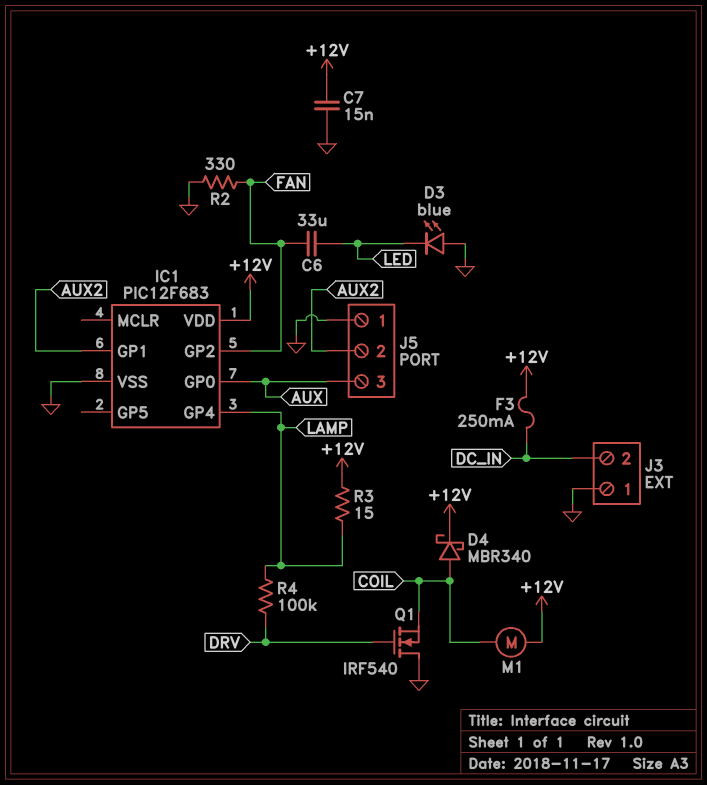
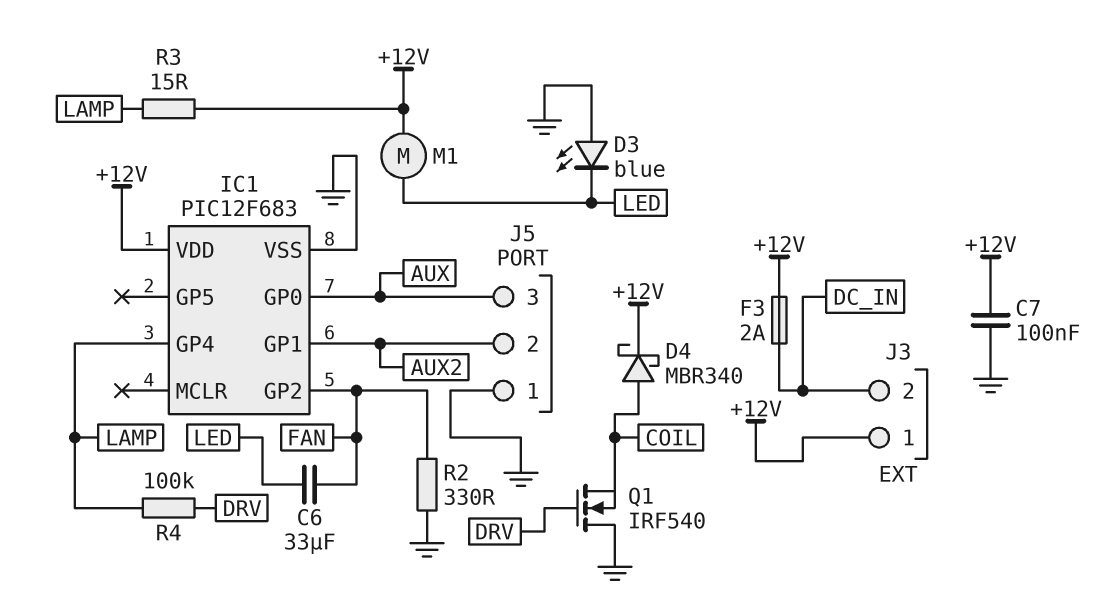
C7: 15nF (+12V, GND) -> 100nF (+12V, GND)
F3: 250mA (+12V, DC_IN) -> 2A (+12V, DC_IN)
J3 pin 1: GND -> +12V
M1: motor (+12V, COIL) -> motor (+12V, LED)

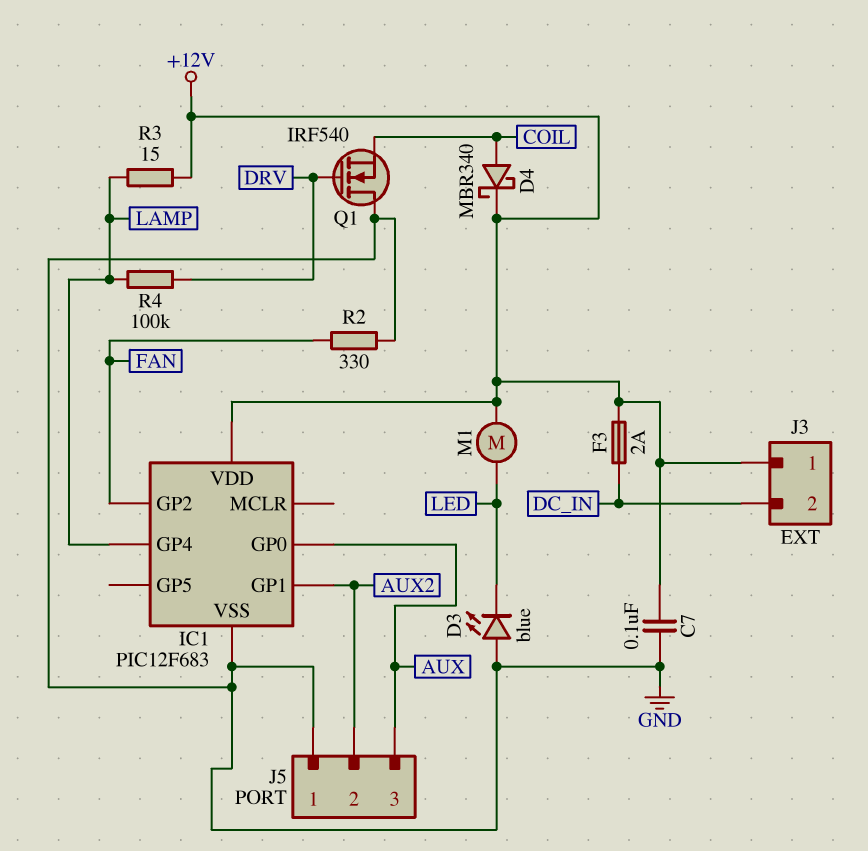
C6: 33uF (FAN, LED) -> none

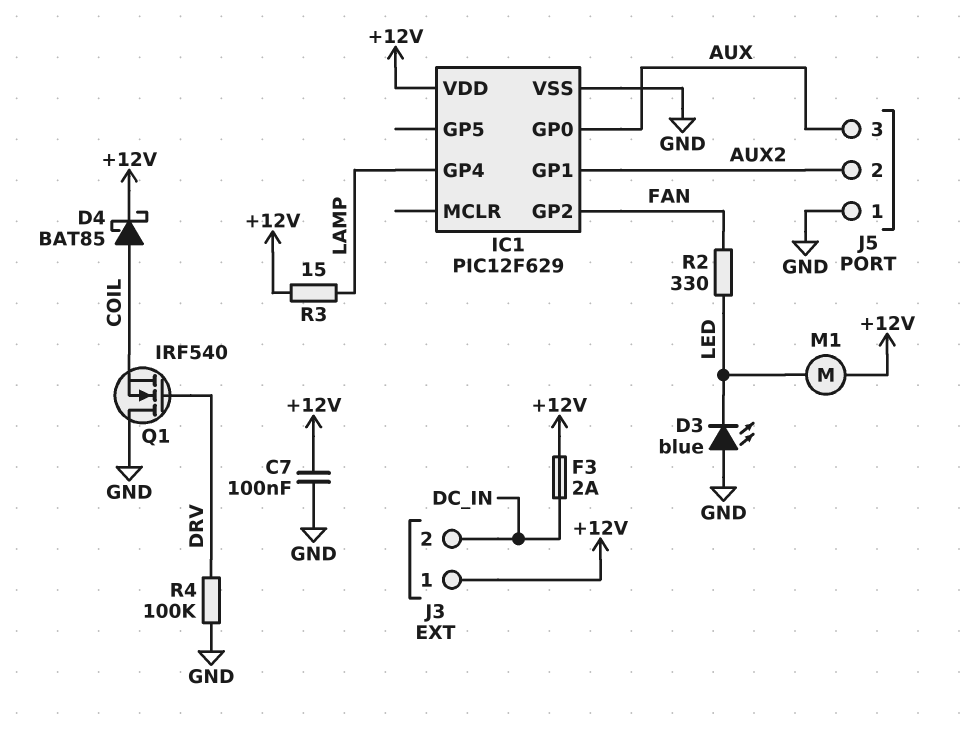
D4: schottky MBR340 (A COIL, K +12V) -> schottky BAT85 (A COIL, K +12V)
IC1: PIC12F683 -> PIC12F629
R2: 330 (FAN, GND) -> 330 (FAN, LED)
R4: 100k (DRV, LAMP) -> 100k (DRV, GND)

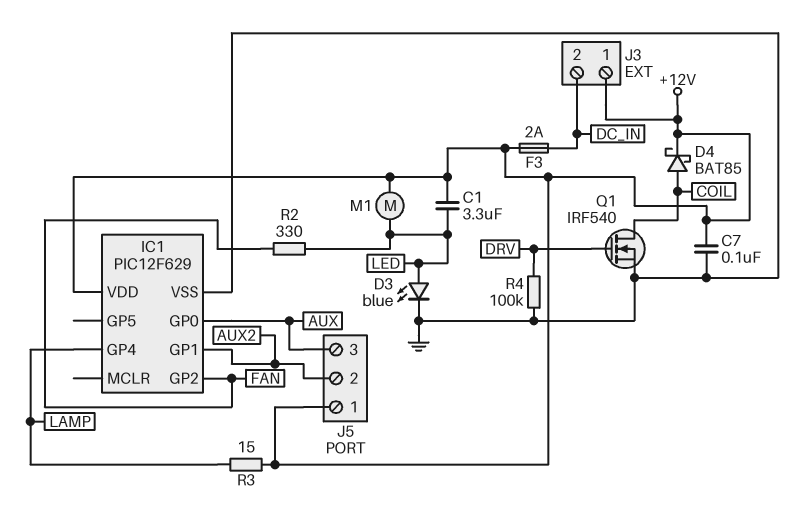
C1: none -> 3.3uF (+12V, LED)
D3: LED blue (A GND, K LED) -> LED blue (A LED, K GND)
J5 pin 1: GND -> +12V
Q1: NMOS IRF540 (G DRV, D GND, S COIL) -> NMOS IRF540 (G DRV, D COIL, S GND)

